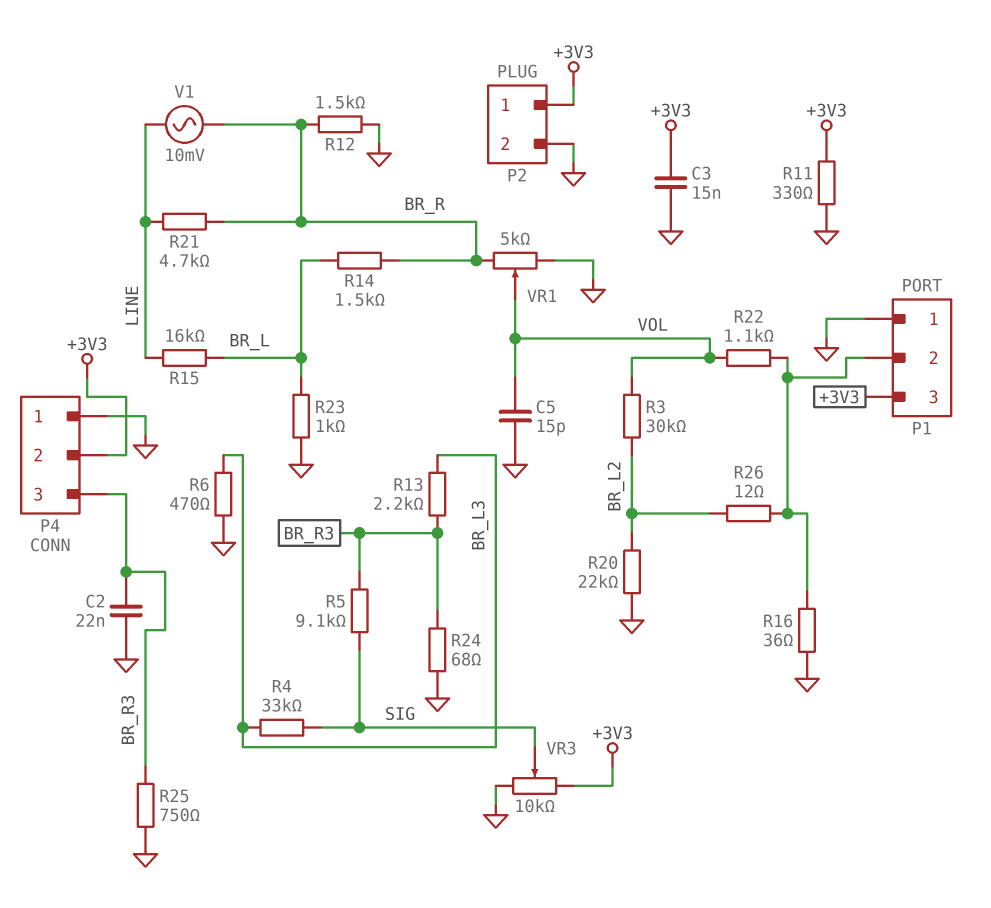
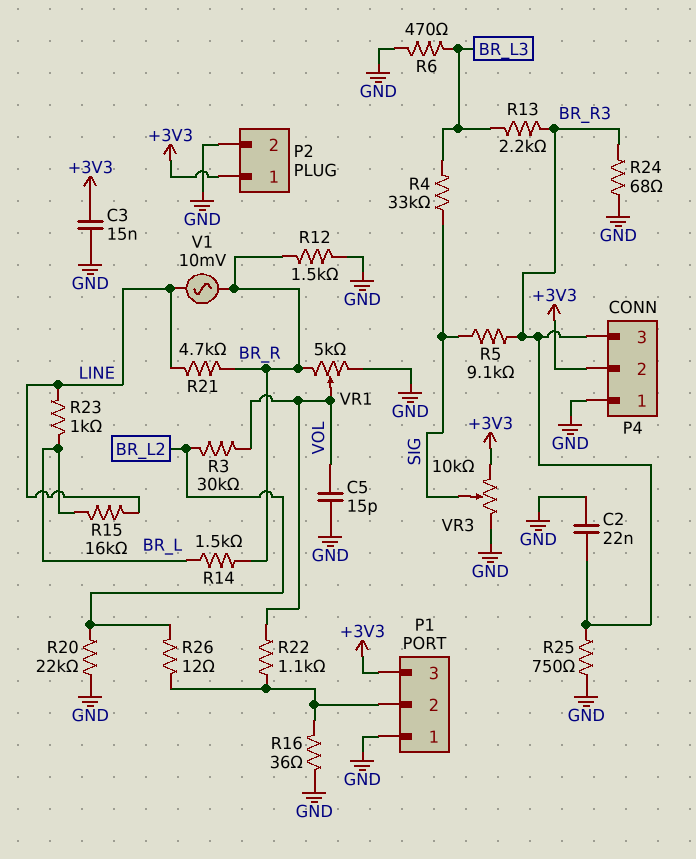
R11: 330 (+3V3, GND) -> none
R23: 1k (BR_L, GND) -> 1k (BR_L, LINE)

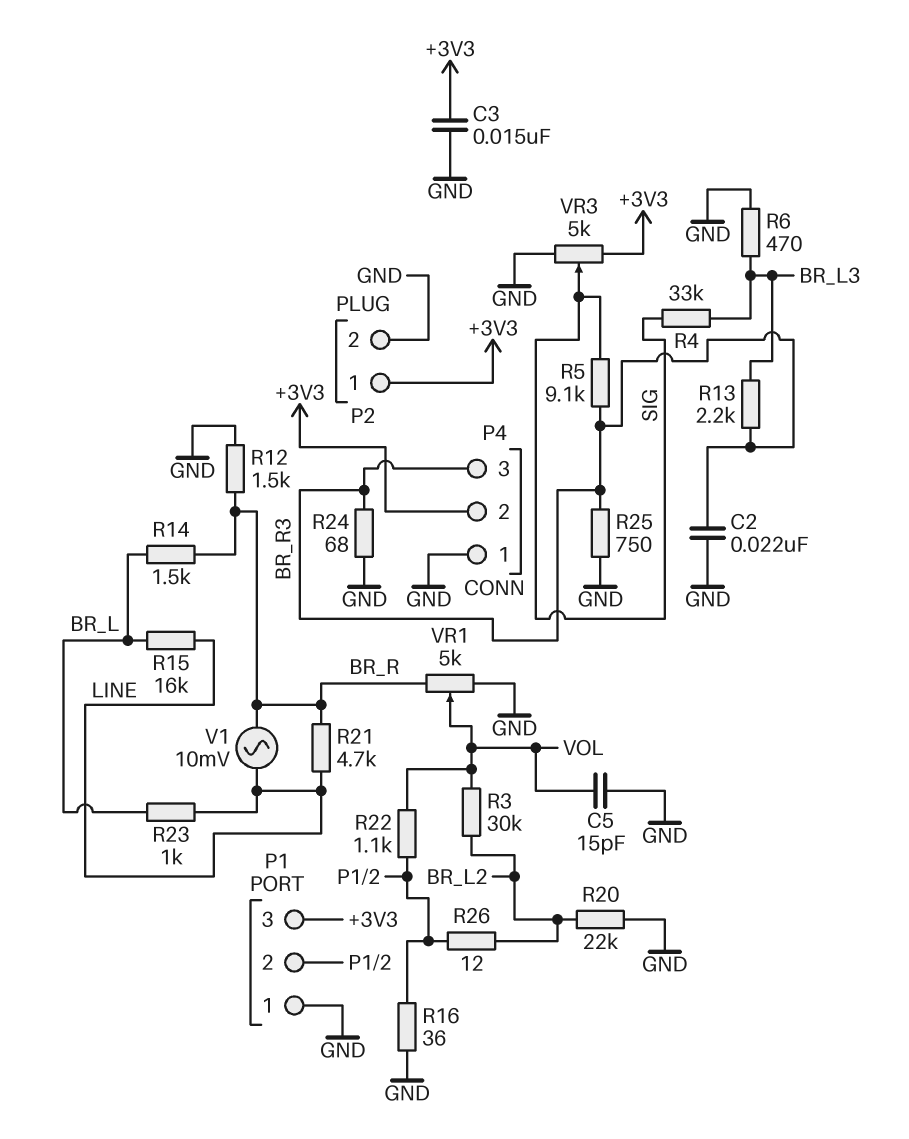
VR3: 10k (+3V3, GND, wiper SIG) -> 5k (+3V3, GND, wiper SIG)

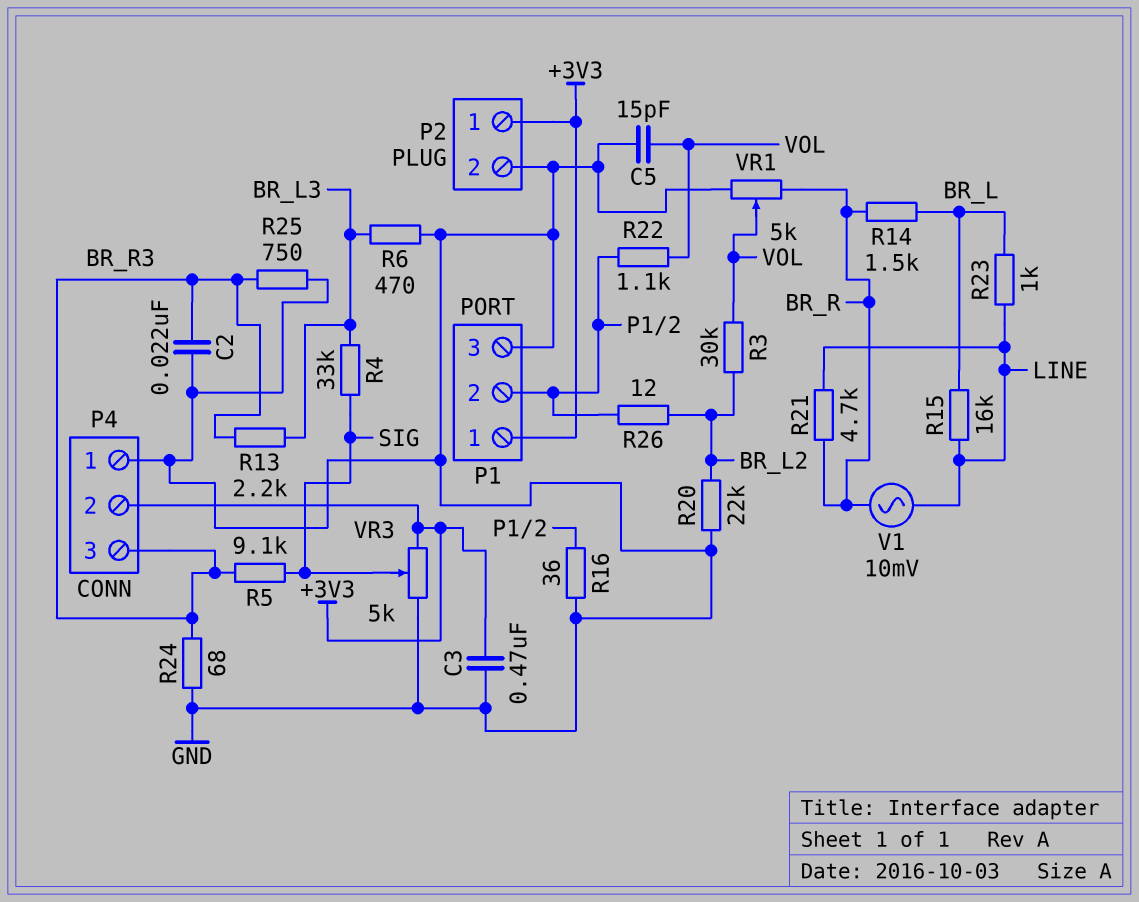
C3: 15nF (+3V3, GND) -> 470nF (+3V3, GND)
P1 pin 1: GND -> +3V3
P1 pin 3: +3V3 -> GND
R12: 1.5k (BR_R, GND) -> none

